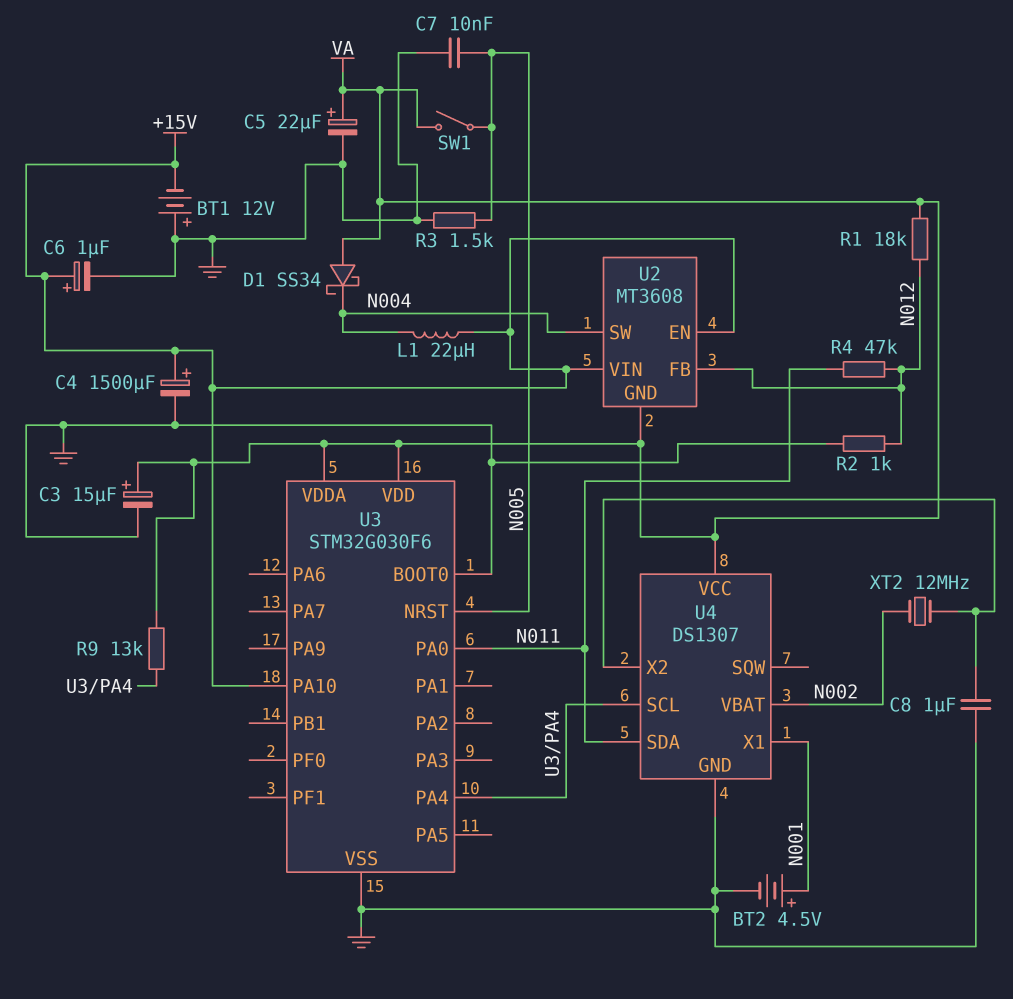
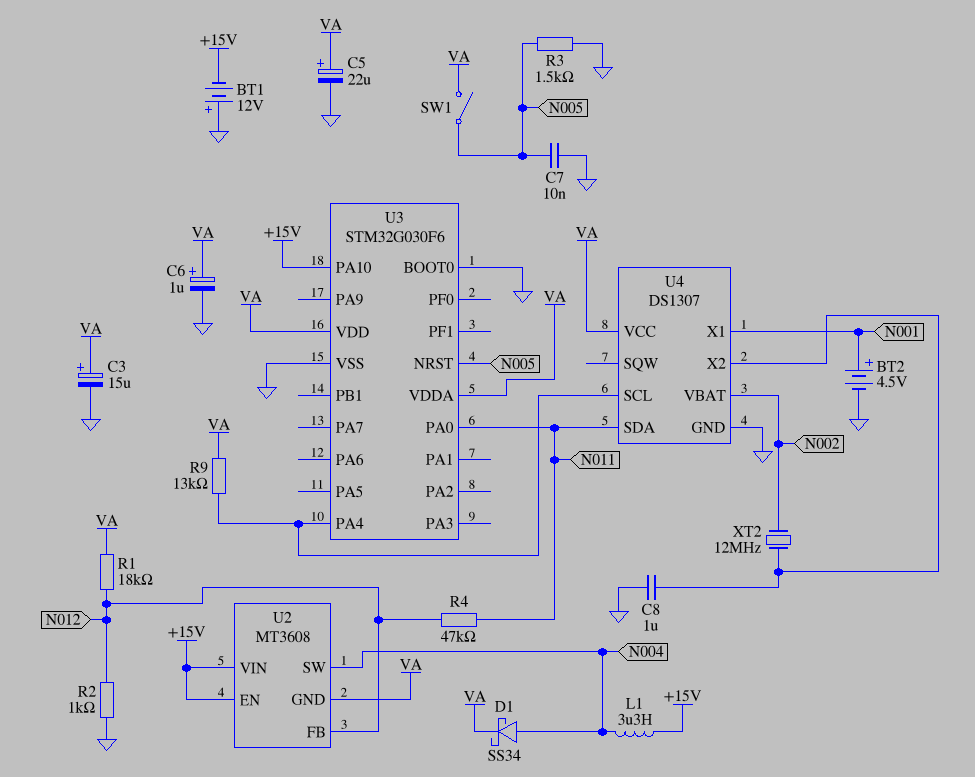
C4: 1500uF (plus +15V, minus GND) -> none
C6: 1uF (plus +15V, minus GND) -> 1uF (plus VA, minus GND)
D1: schottky SS34 (A VA, K N004) -> schottky SS34 (A N004, K VA)
L1: 22uH (+15V, N004) -> 3.3uH (+15V, N004)

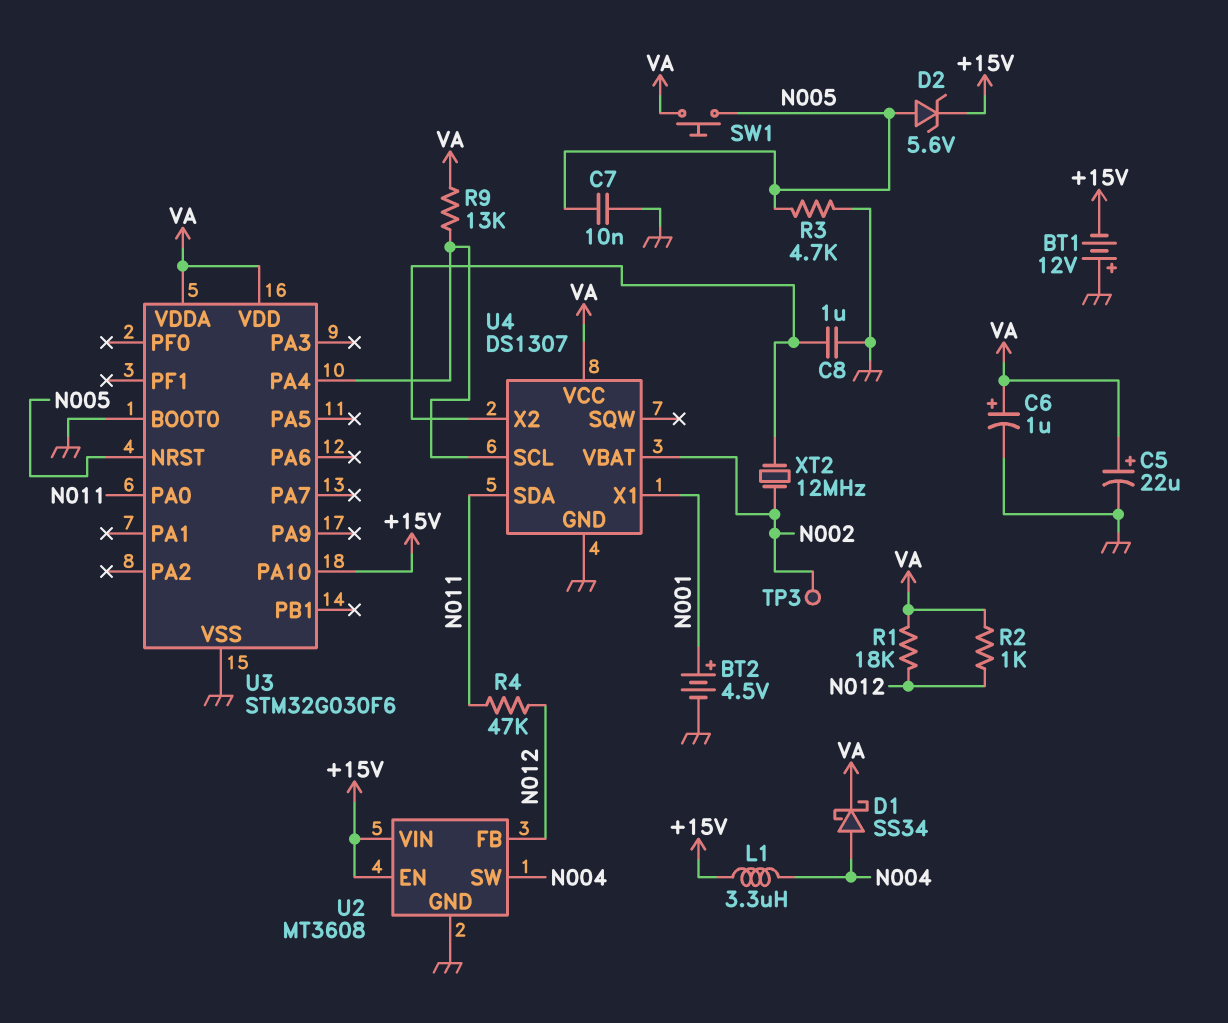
C3: 15uF (plus VA, minus GND) -> none
D2: none -> zener 5.6V (A N005, K +15V)
R2: 1k (GND, N012) -> 1k (N012, VA)
R3: 1.5k (GND, N005) -> 4.7k (GND, N005)
SW1: switch (N005, VA) -> button (N005, VA)
TP3: none -> test point (N002)
U2 pin GND: VA -> GND

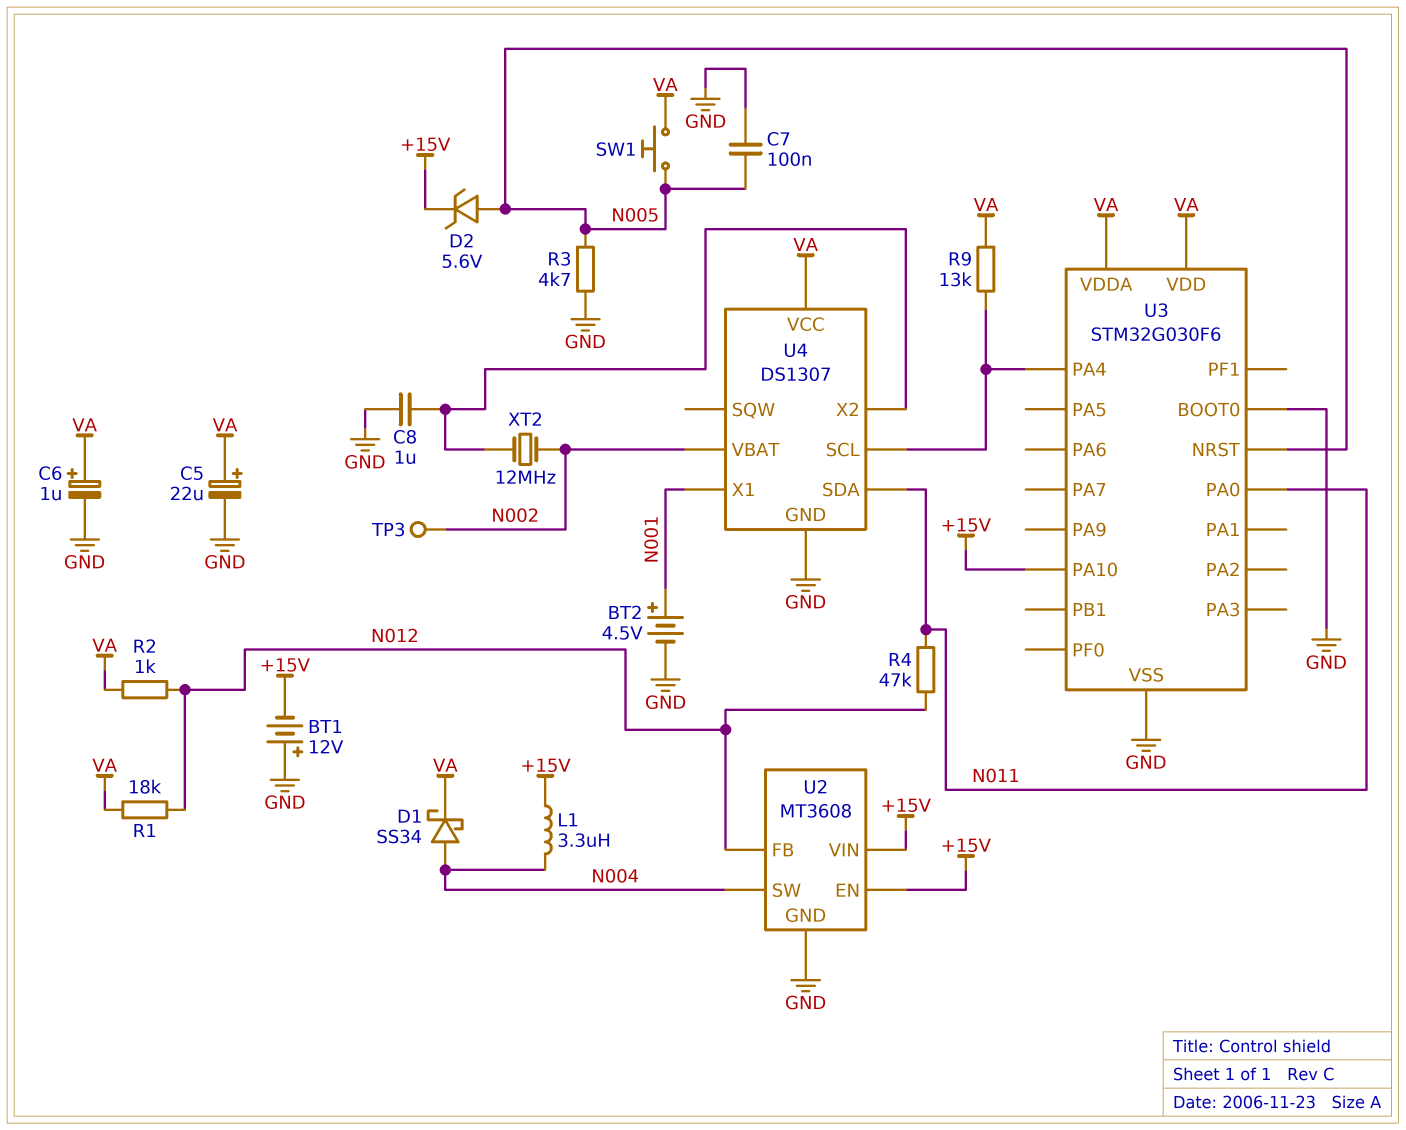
C7: 10nF (GND, N005) -> 100nF (GND, N005)

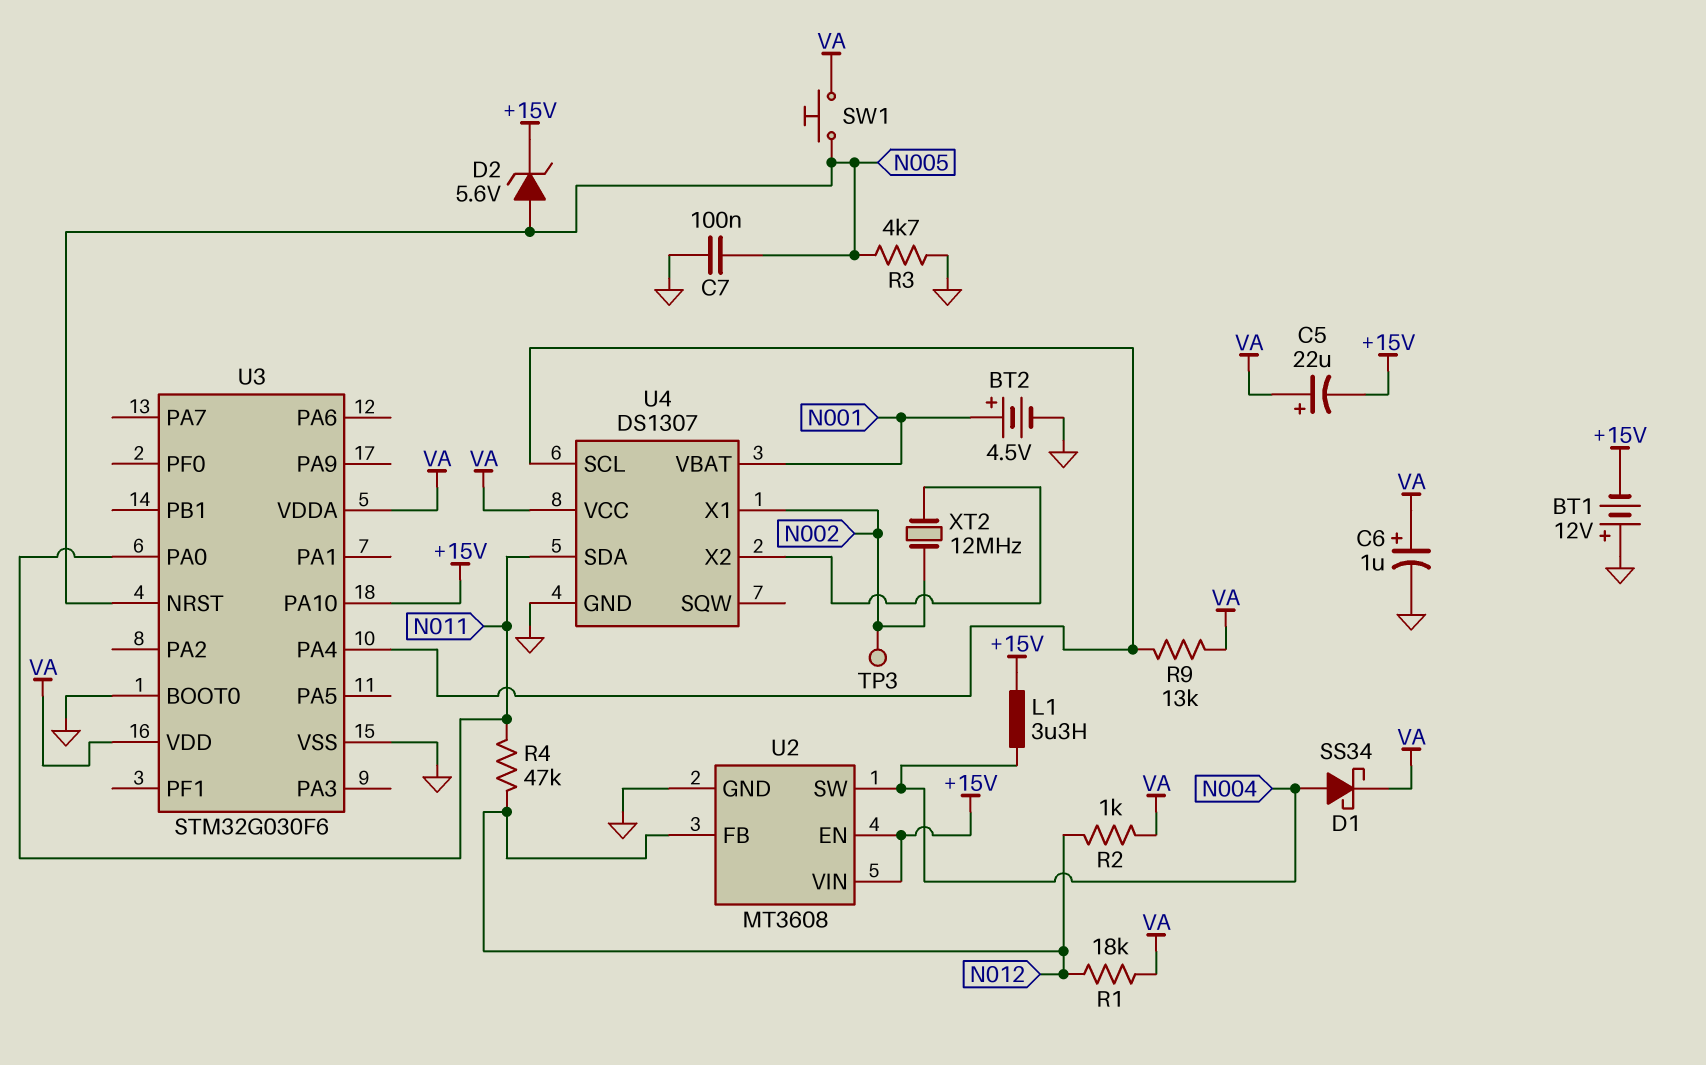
C5: 22uF (plus VA, minus GND) -> 22uF (plus VA, minus +15V)
C8: 1uF (GND, U4/X2) -> none
U4 pin VBAT: N002 -> N001
U4 pin X1: N001 -> N002

